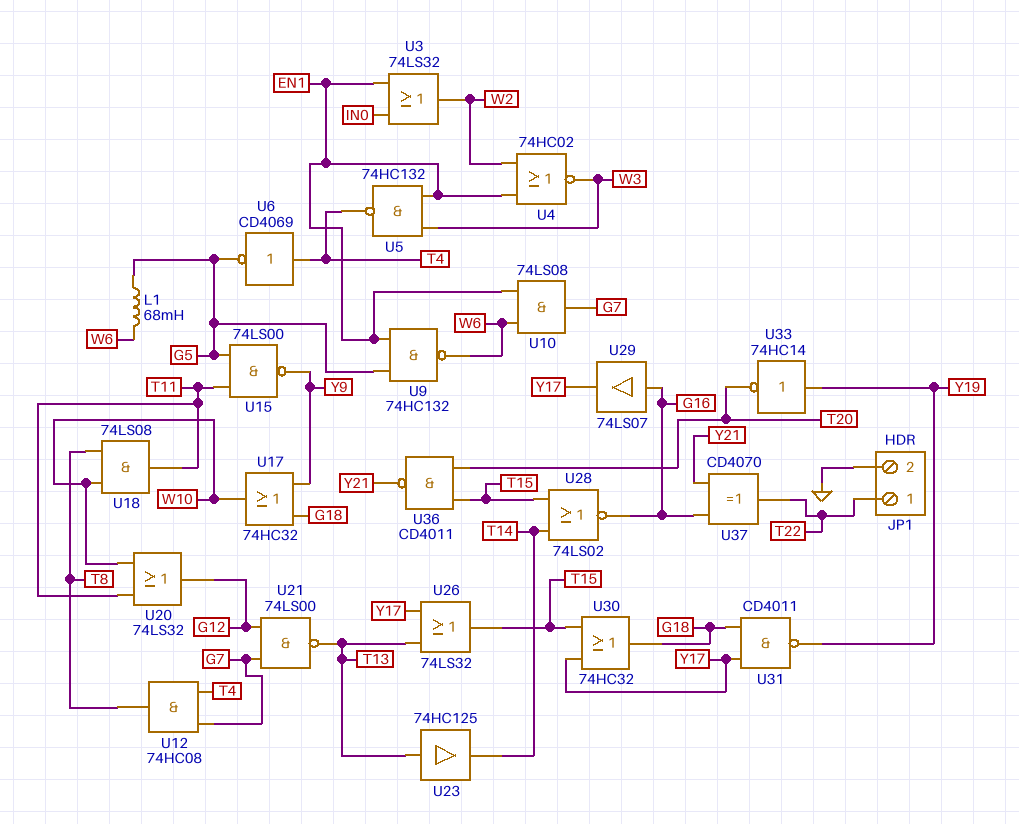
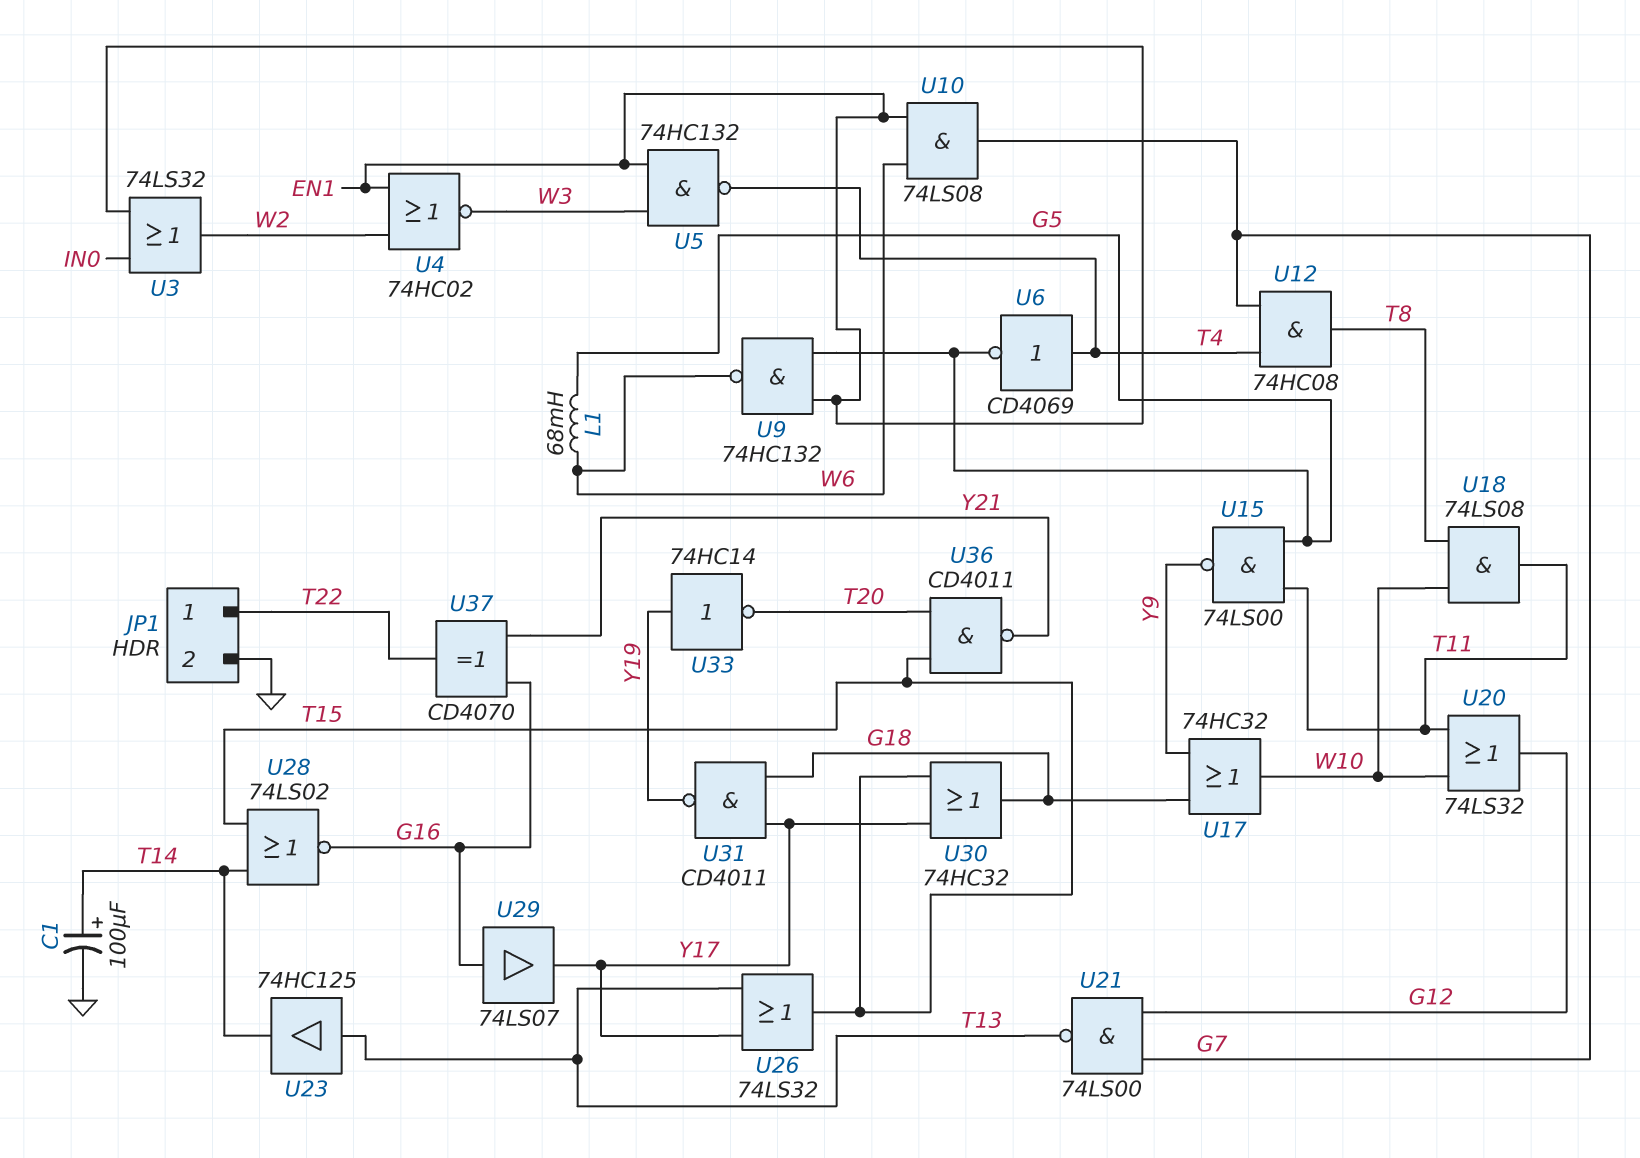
C1: none -> 100uF (plus T14, minus GND)

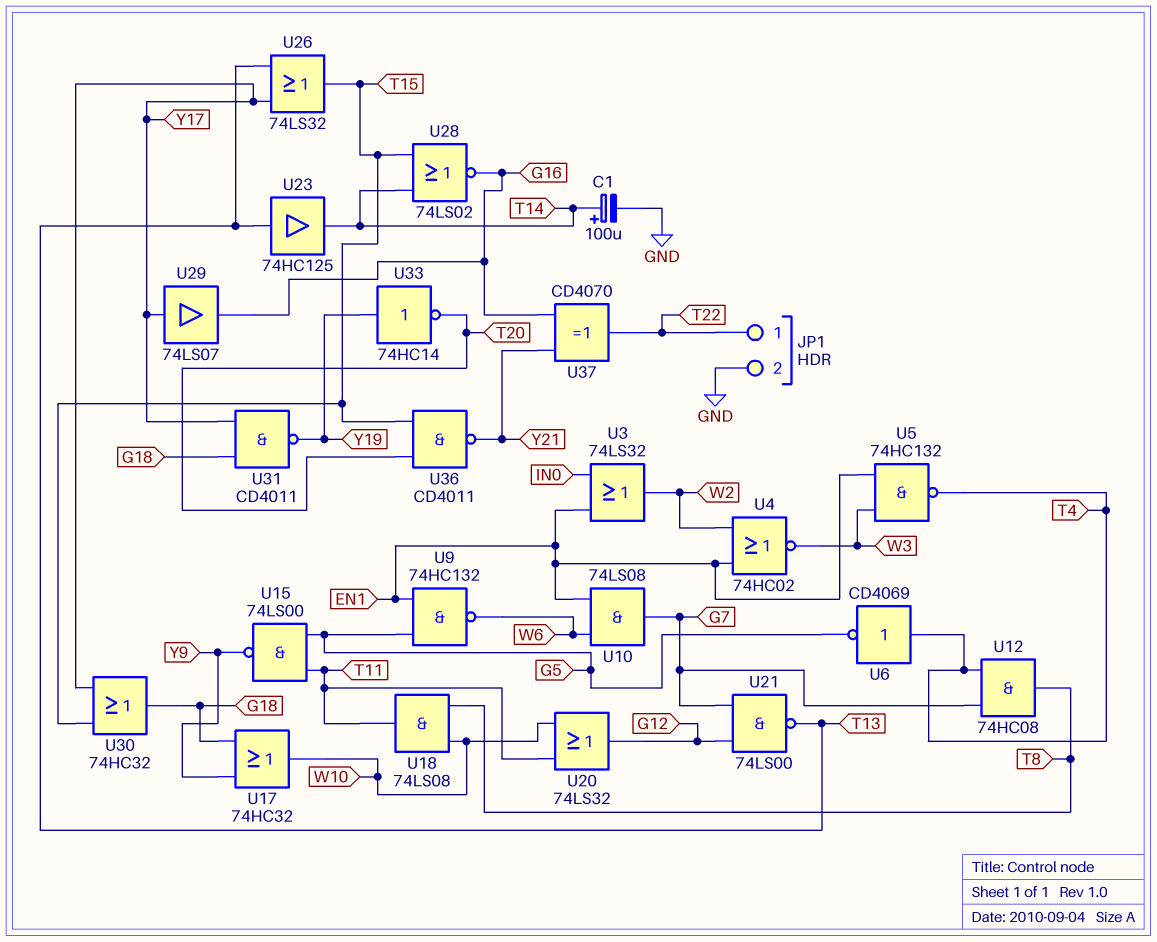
L1: 68mH (G5, W6) -> none
U29: buffer 74LS07 (in G16, out Y17) -> buffer 74LS07 (in Y17, out G16)

